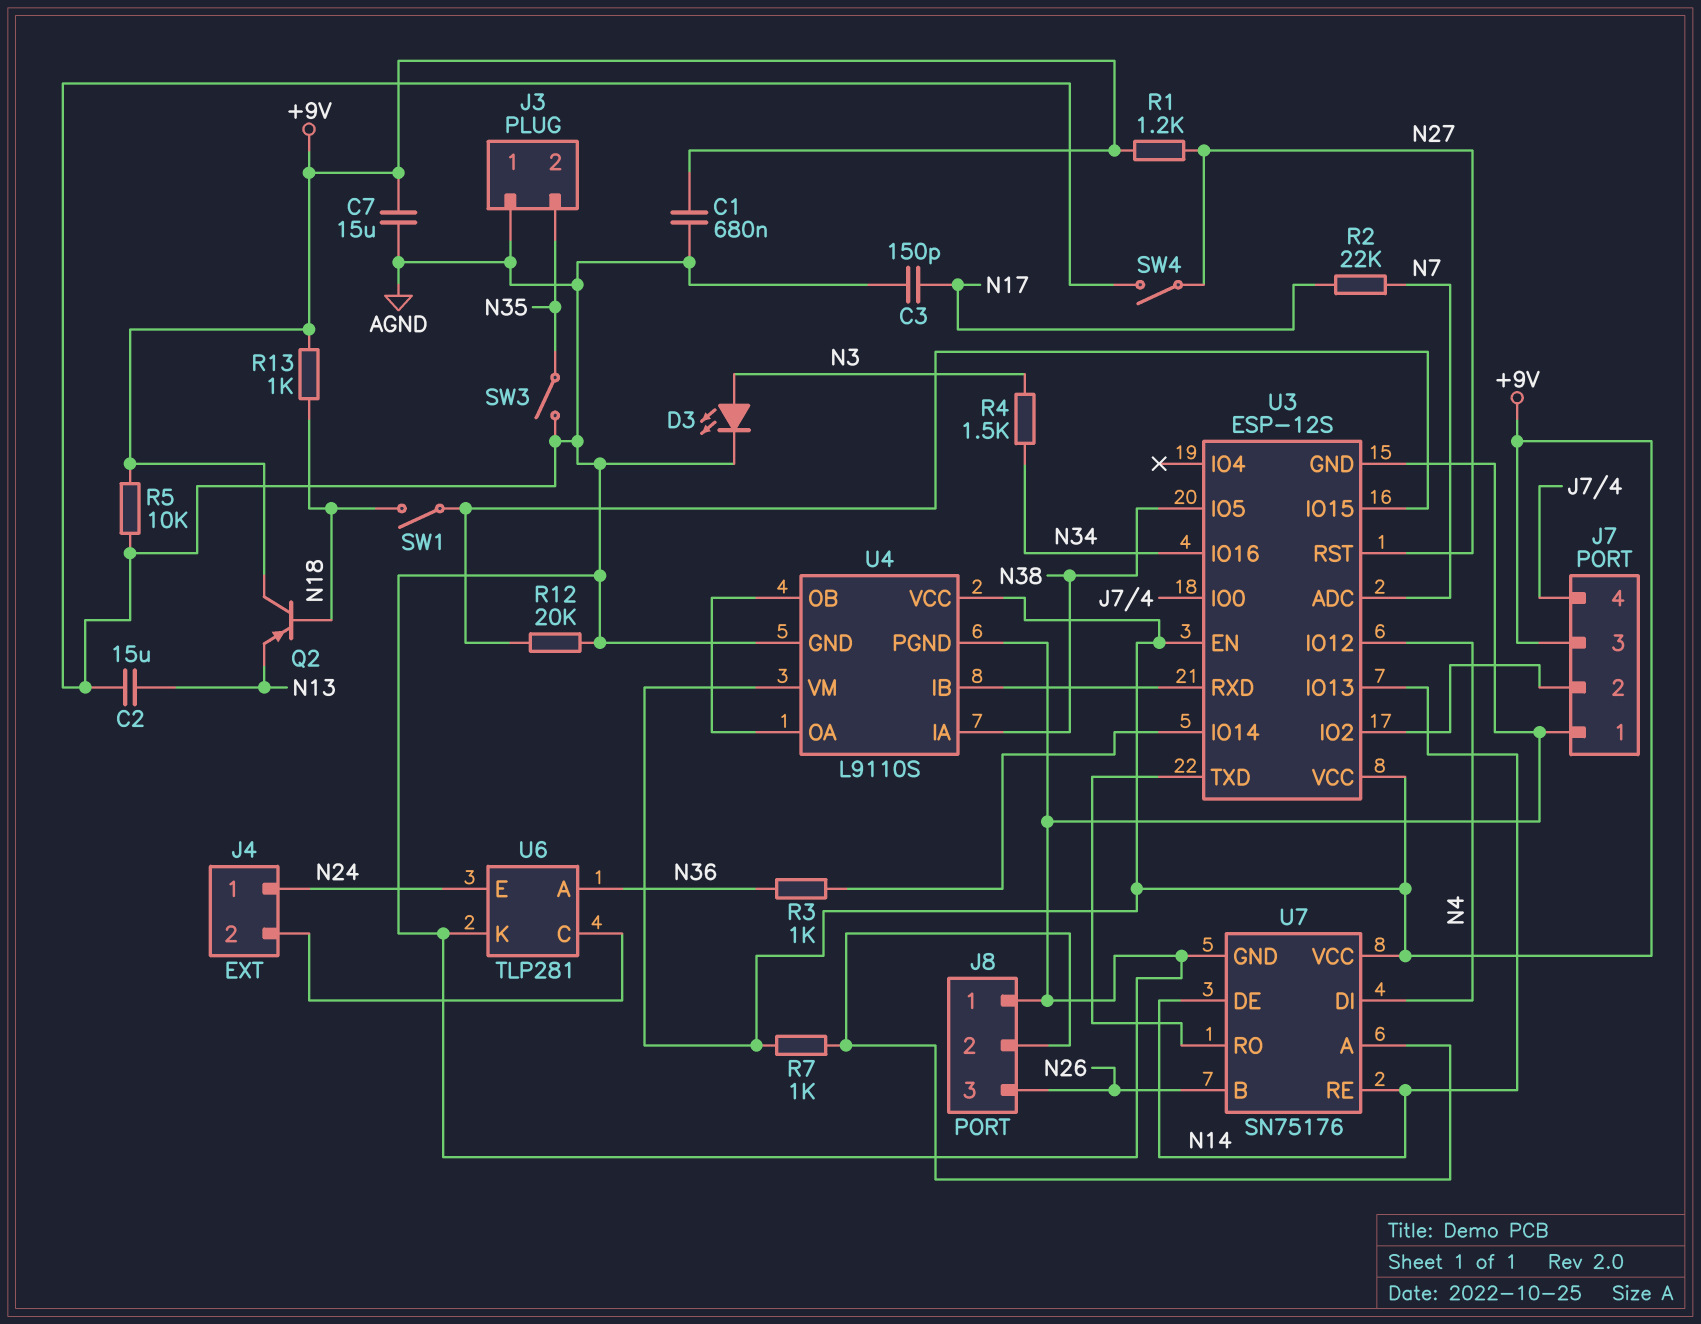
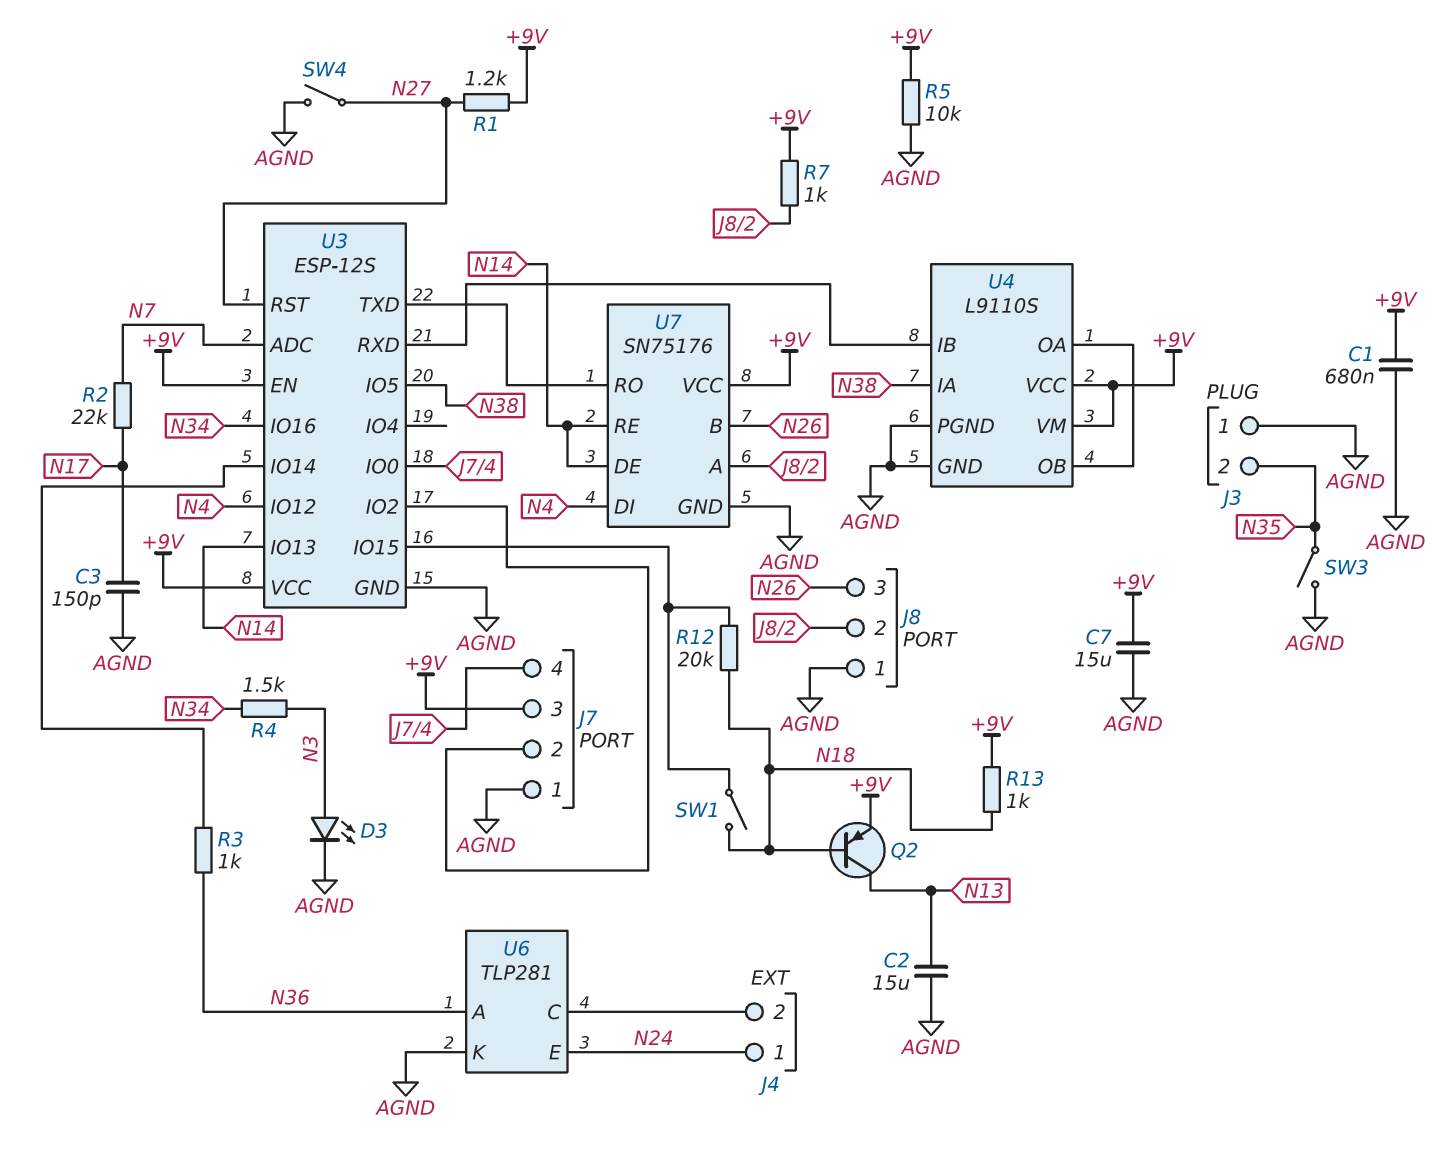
Q2: PNP (B N18, C +9V, E N13) -> PNP (B N18, C N13, E +9V)
R12: 20k (AGND, U3/IO15) -> 20k (N18, U3/IO15)

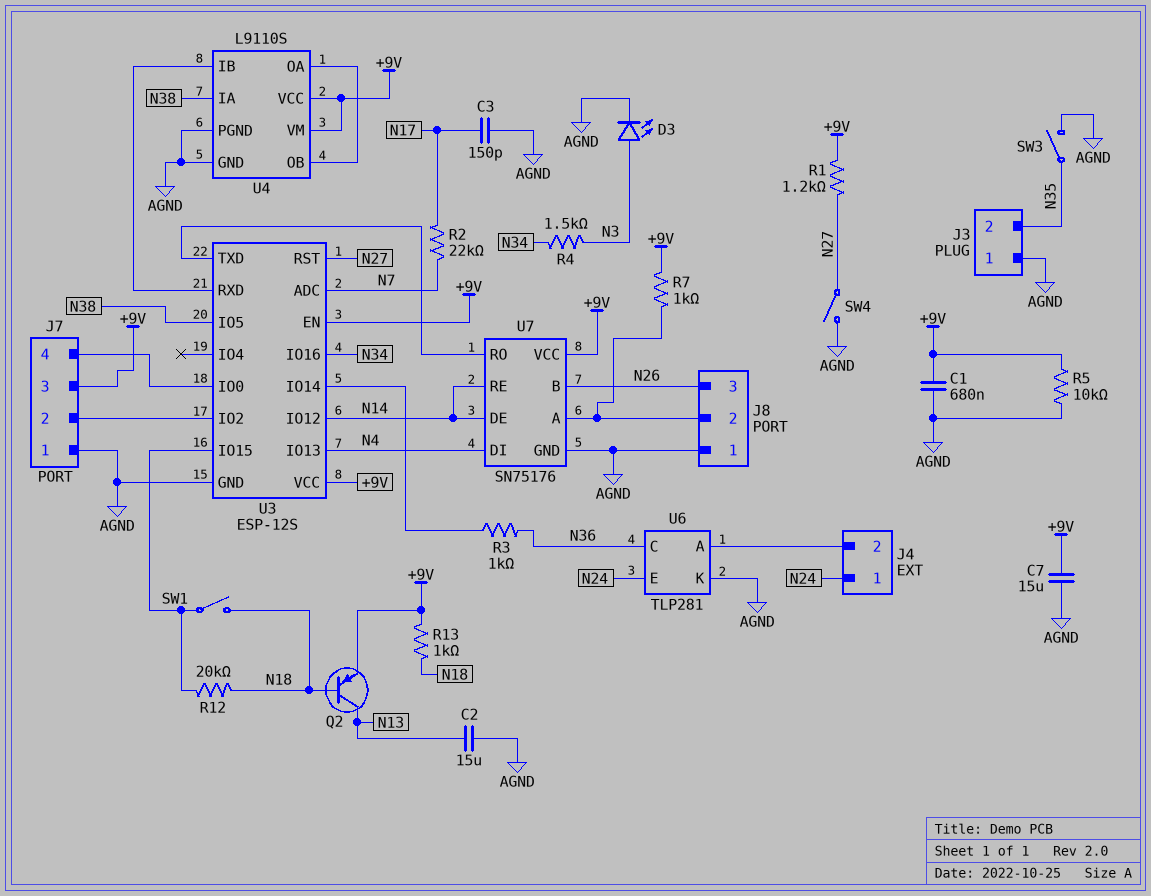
U3 pin IO12: N4 -> N14
U3 pin IO13: N14 -> N4
U6 pin A: N36 -> J4/2
U6 pin C: J4/2 -> N36

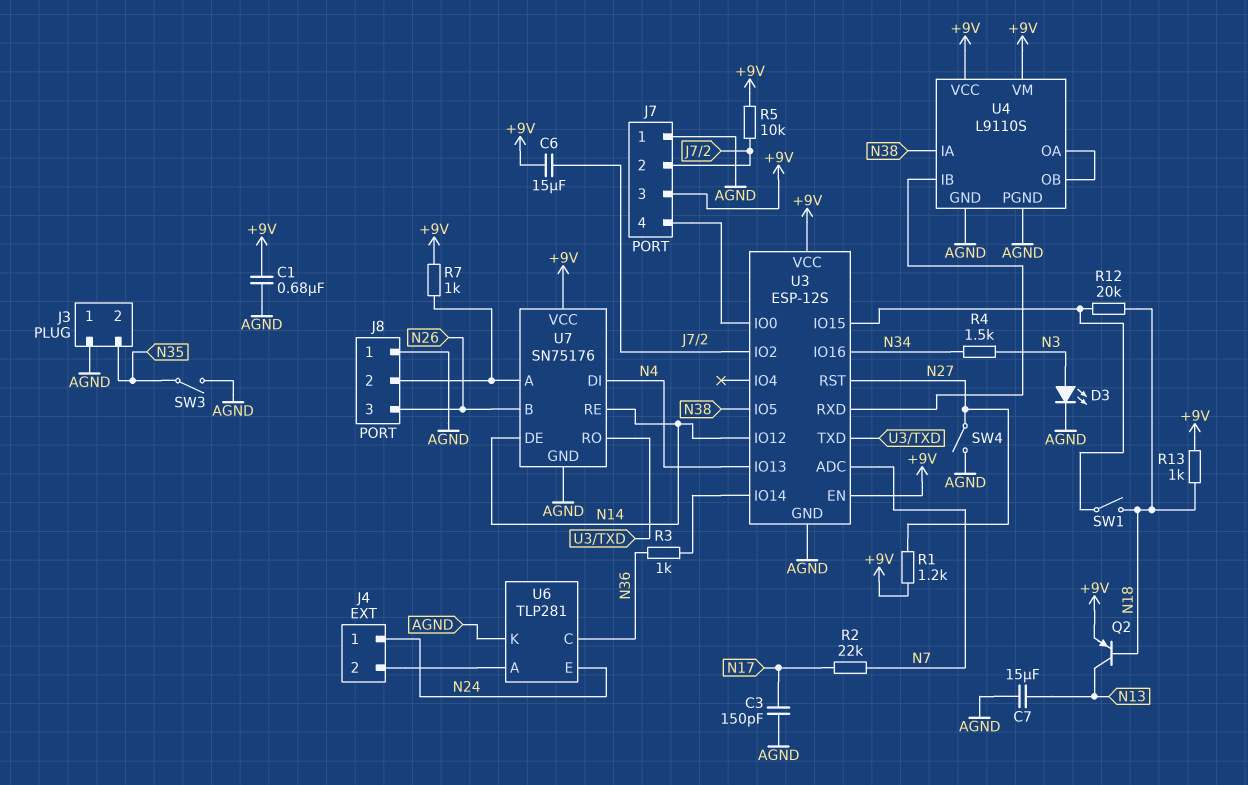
C2: 15uF (AGND, N13) -> none
C6: none -> 15uF (+9V, J7/2)
C7: 15uF (+9V, AGND) -> 15uF (AGND, N13)
R5: 10k (+9V, AGND) -> 10k (+9V, J7/2)

